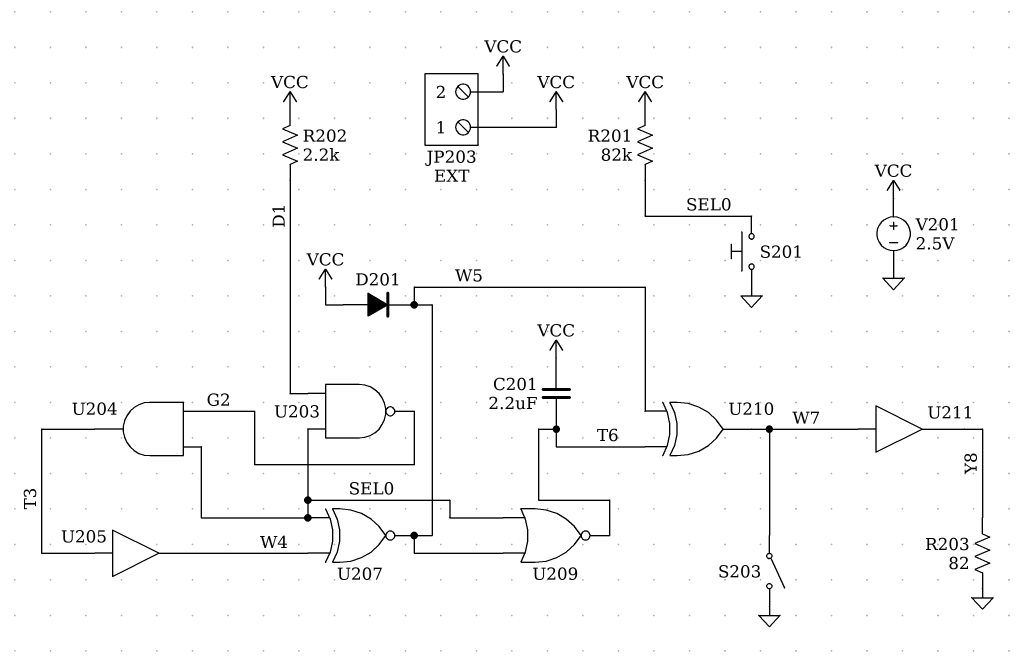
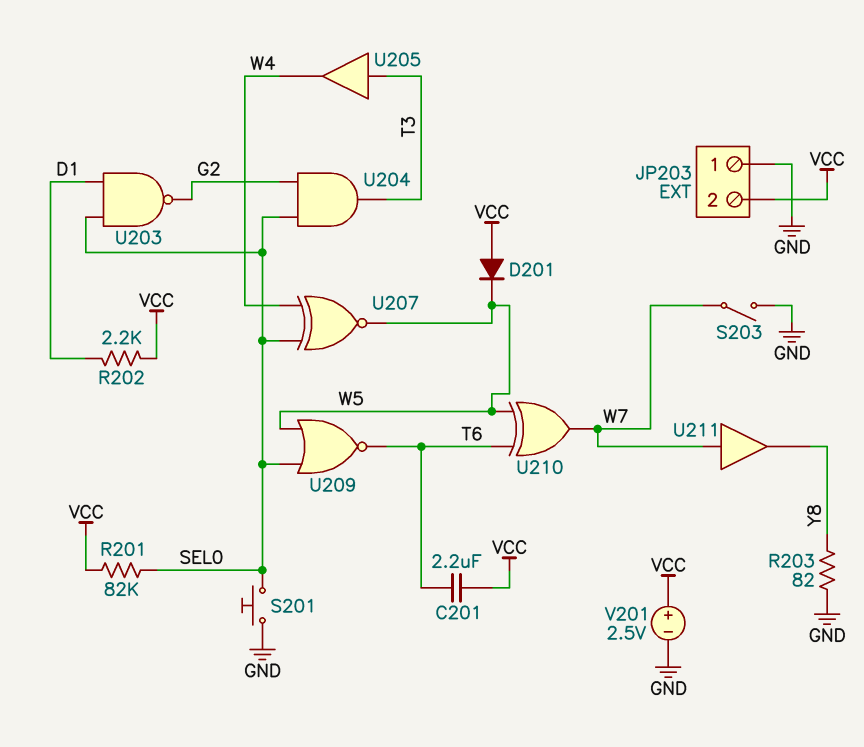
JP203 pin 1: VCC -> GND

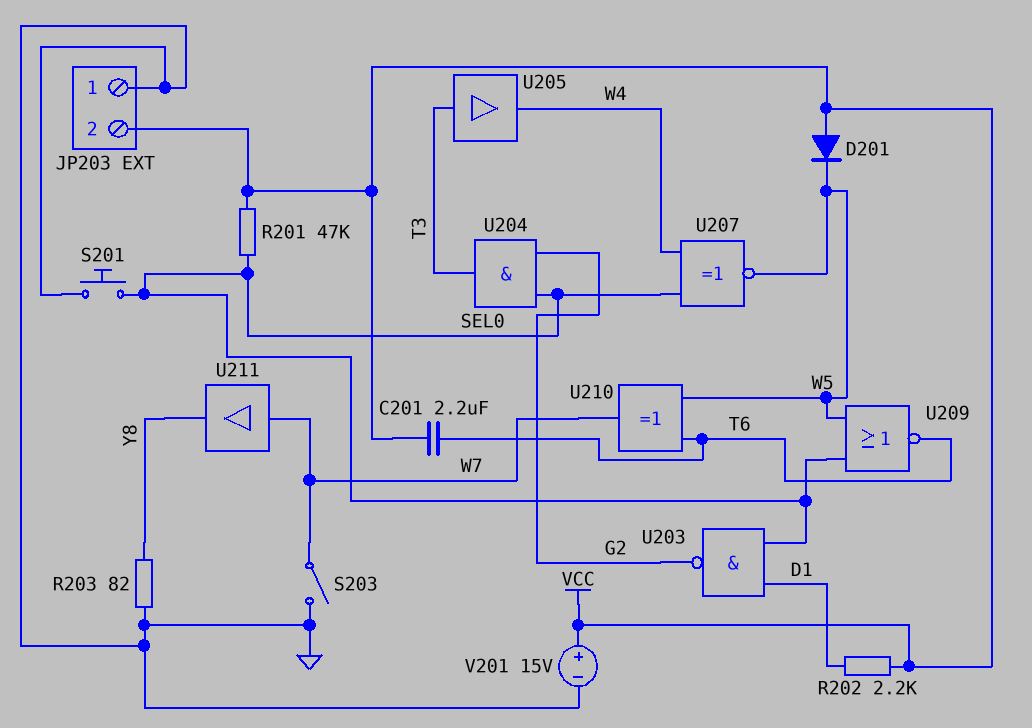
R201: 82k (SEL0, VCC) -> 47k (SEL0, VCC)
V201: 2.5V (plus VCC, minus GND) -> 15V (plus VCC, minus GND)

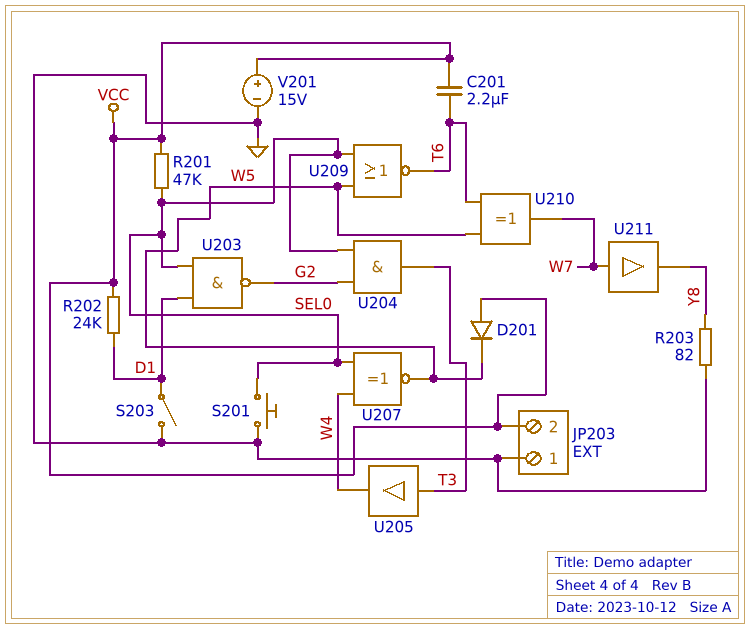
R202: 2.2k (D1, VCC) -> 24k (D1, VCC)
S203: switch (GND, W7) -> switch (D1, GND)

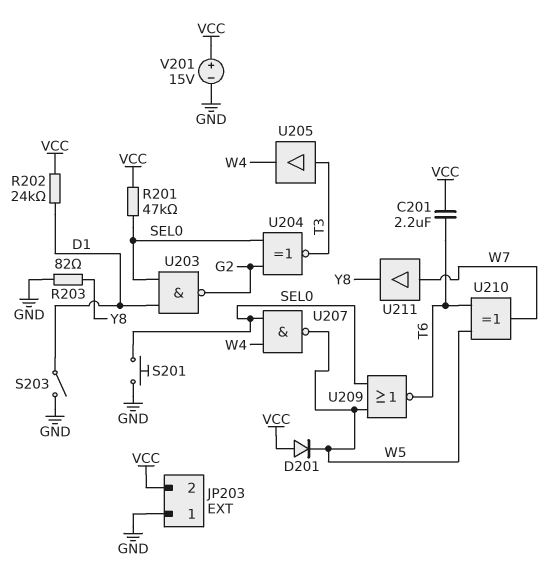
U204: AND (in G2, in SEL0, out T3) -> XNOR (in G2, in SEL0, out T3)
U207: XNOR (in SEL0, in W4, out W5) -> NAND (in SEL0, in W4, out W5)

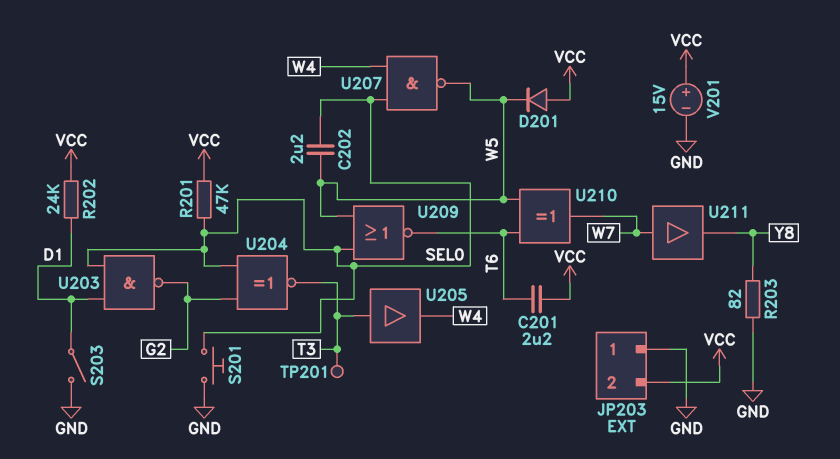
C202: none -> 2.2uF (SEL0, W5)
TP201: none -> test point (T3)

